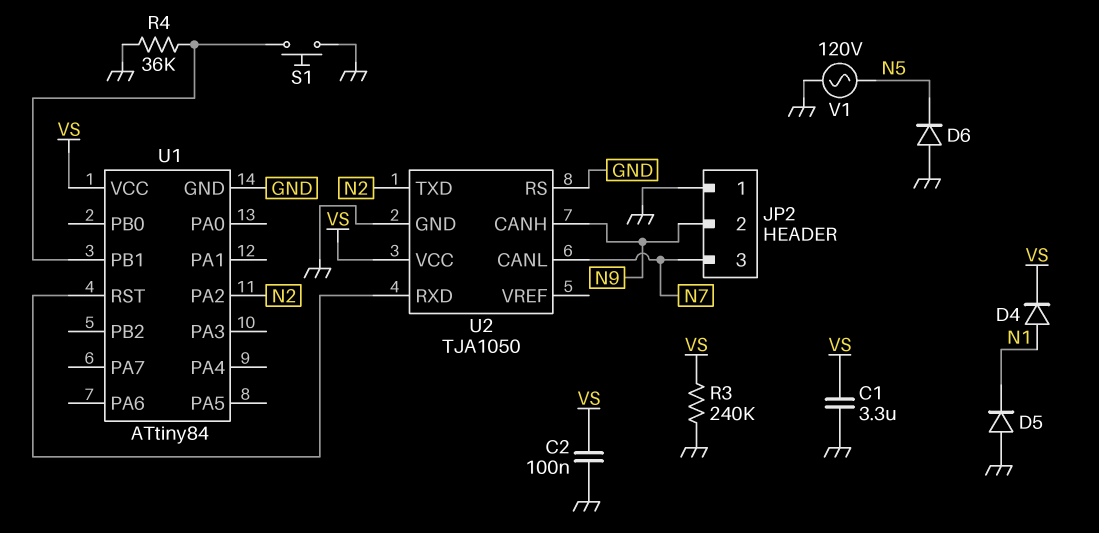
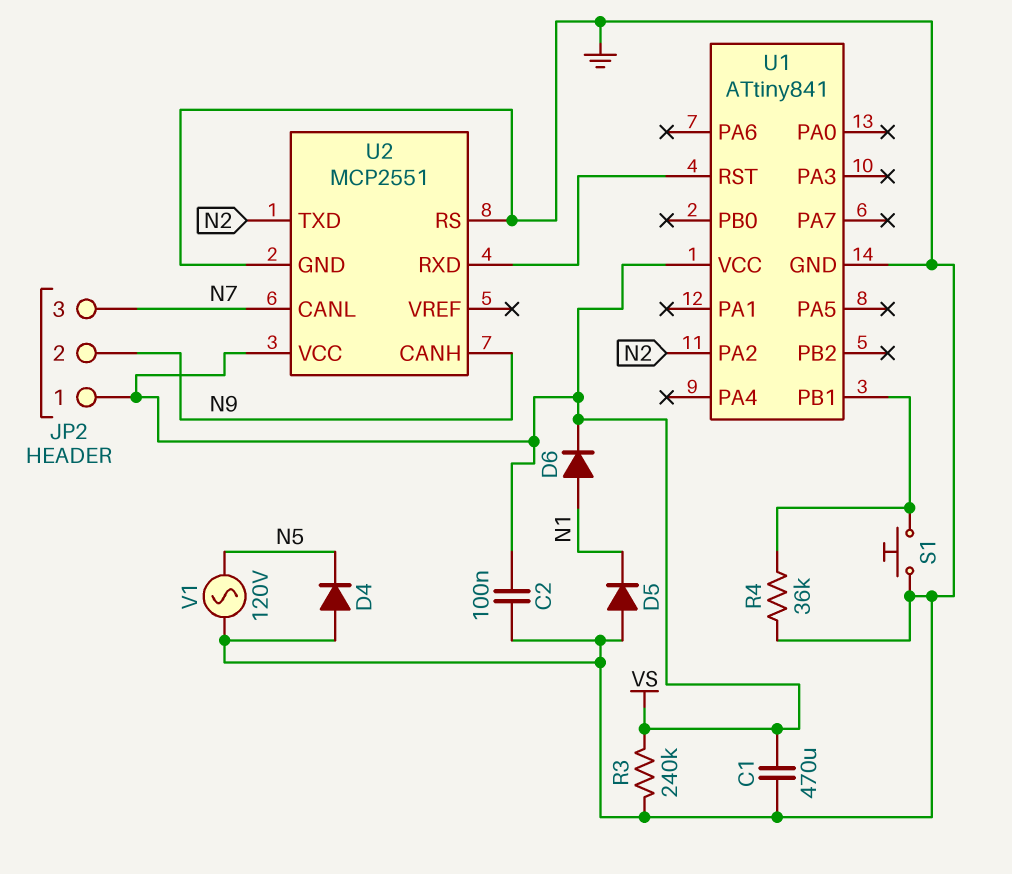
C1: 3.3uF (GND, VS) -> 470uF (GND, VS)
D4: diode (A N1, K VS) -> diode (A GND, K N5)
D6: diode (A GND, K N5) -> diode (A N1, K VS)
JP2 pin 1: GND -> VS
U1: ATtiny84 -> ATtiny841
U2: TJA1050 -> MCP2551

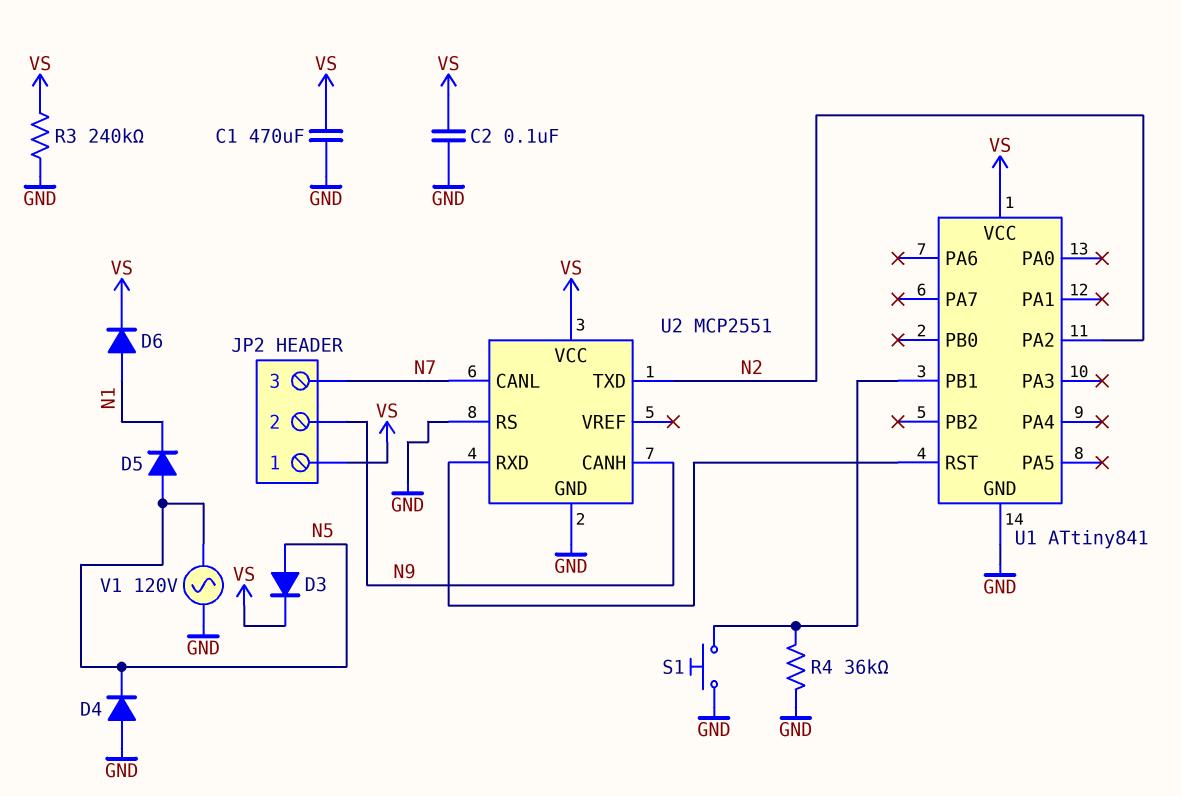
D3: none -> diode (A N5, K VS)
D5: diode (A GND, K N1) -> diode (A N5, K N1)

